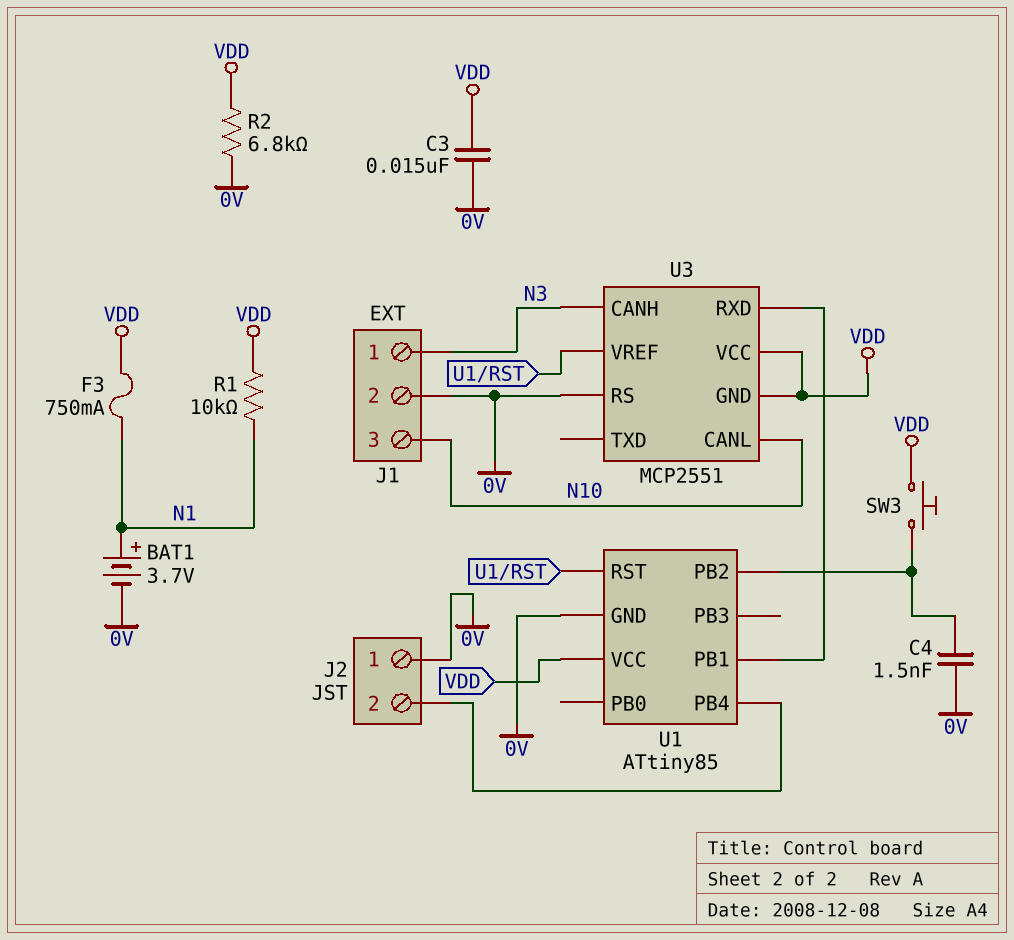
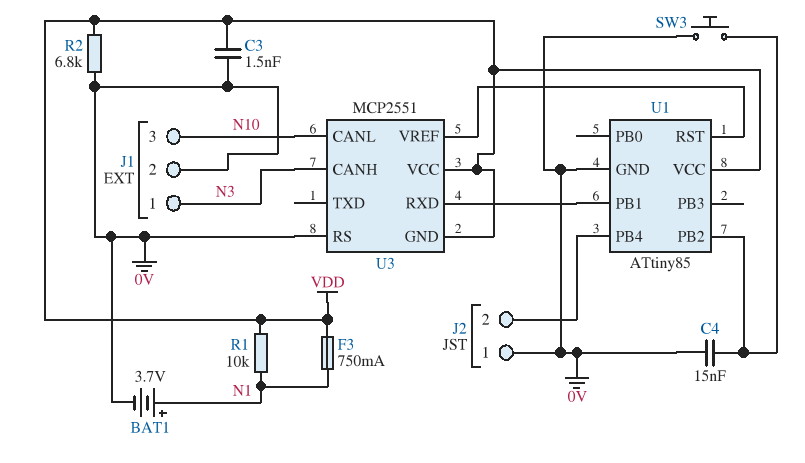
C3: 15nF (0V, VDD) -> 1.5nF (0V, VDD)
C4: 1.5nF (0V, U1/PB2) -> 15nF (0V, U1/PB2)
SW3: button (U1/PB2, VDD) -> button (0V, U1/PB2)

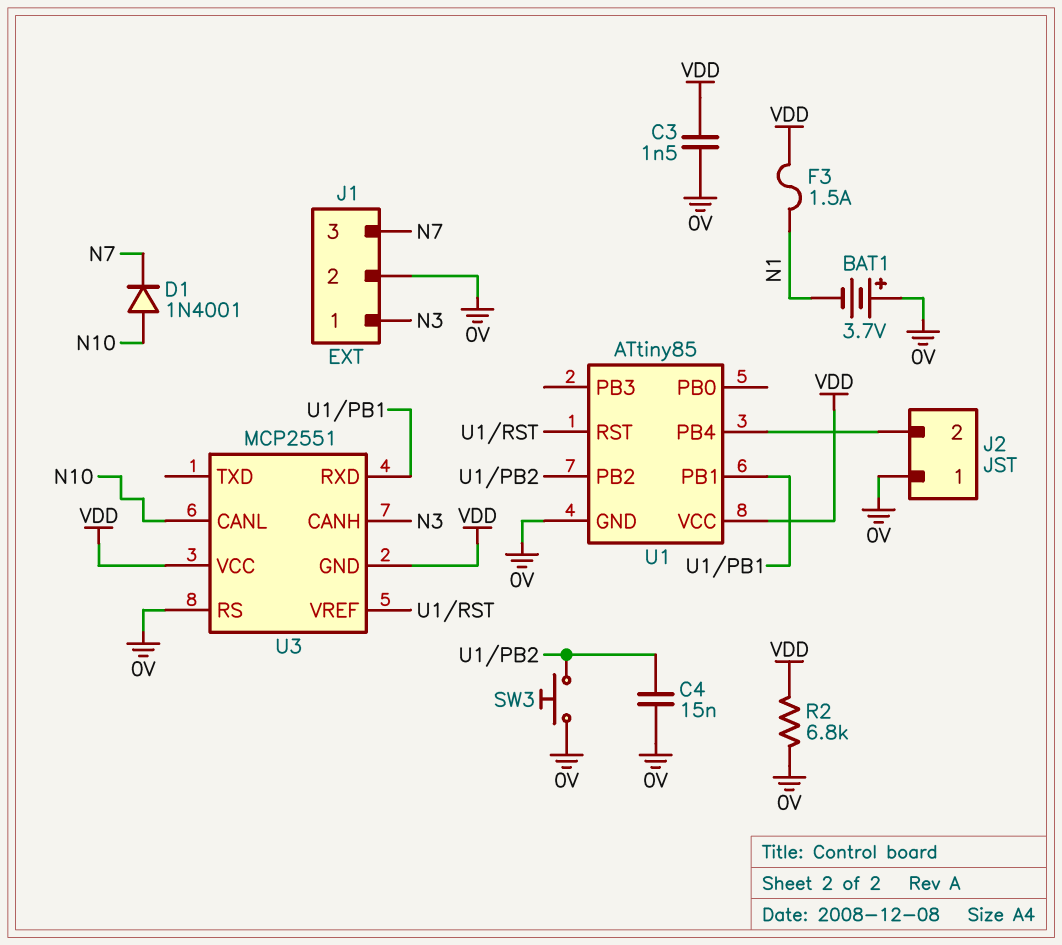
BAT1: 3.7V (plus N1, minus 0V) -> 3.7V (plus 0V, minus N1)
D1: none -> diode 1N4001 (A N10, K N7)
F3: 750mA (N1, VDD) -> 1.5A (N1, VDD)
J1 pin 3: N10 -> N7
R1: 10k (N1, VDD) -> none

